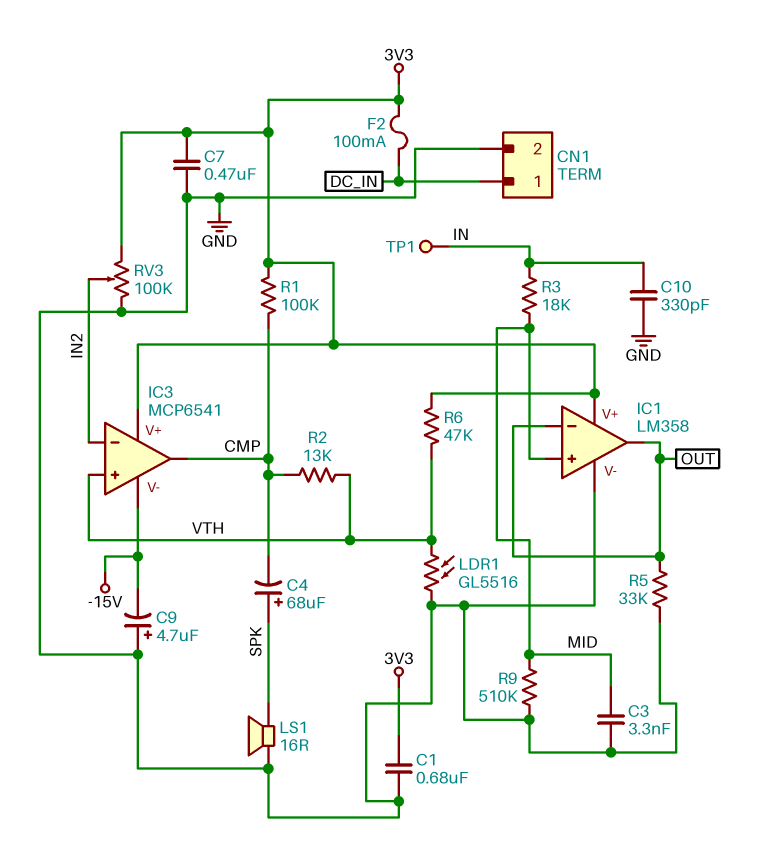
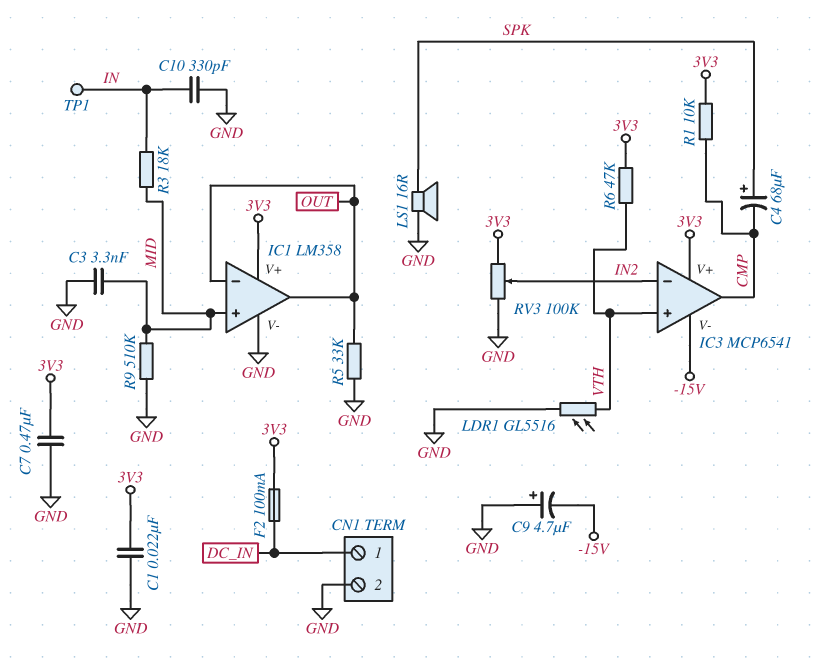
C1: 680nF (3V3, GND) -> 22nF (3V3, GND)
R1: 100k (3V3, CMP) -> 10k (3V3, CMP)
R2: 13k (CMP, VTH) -> none

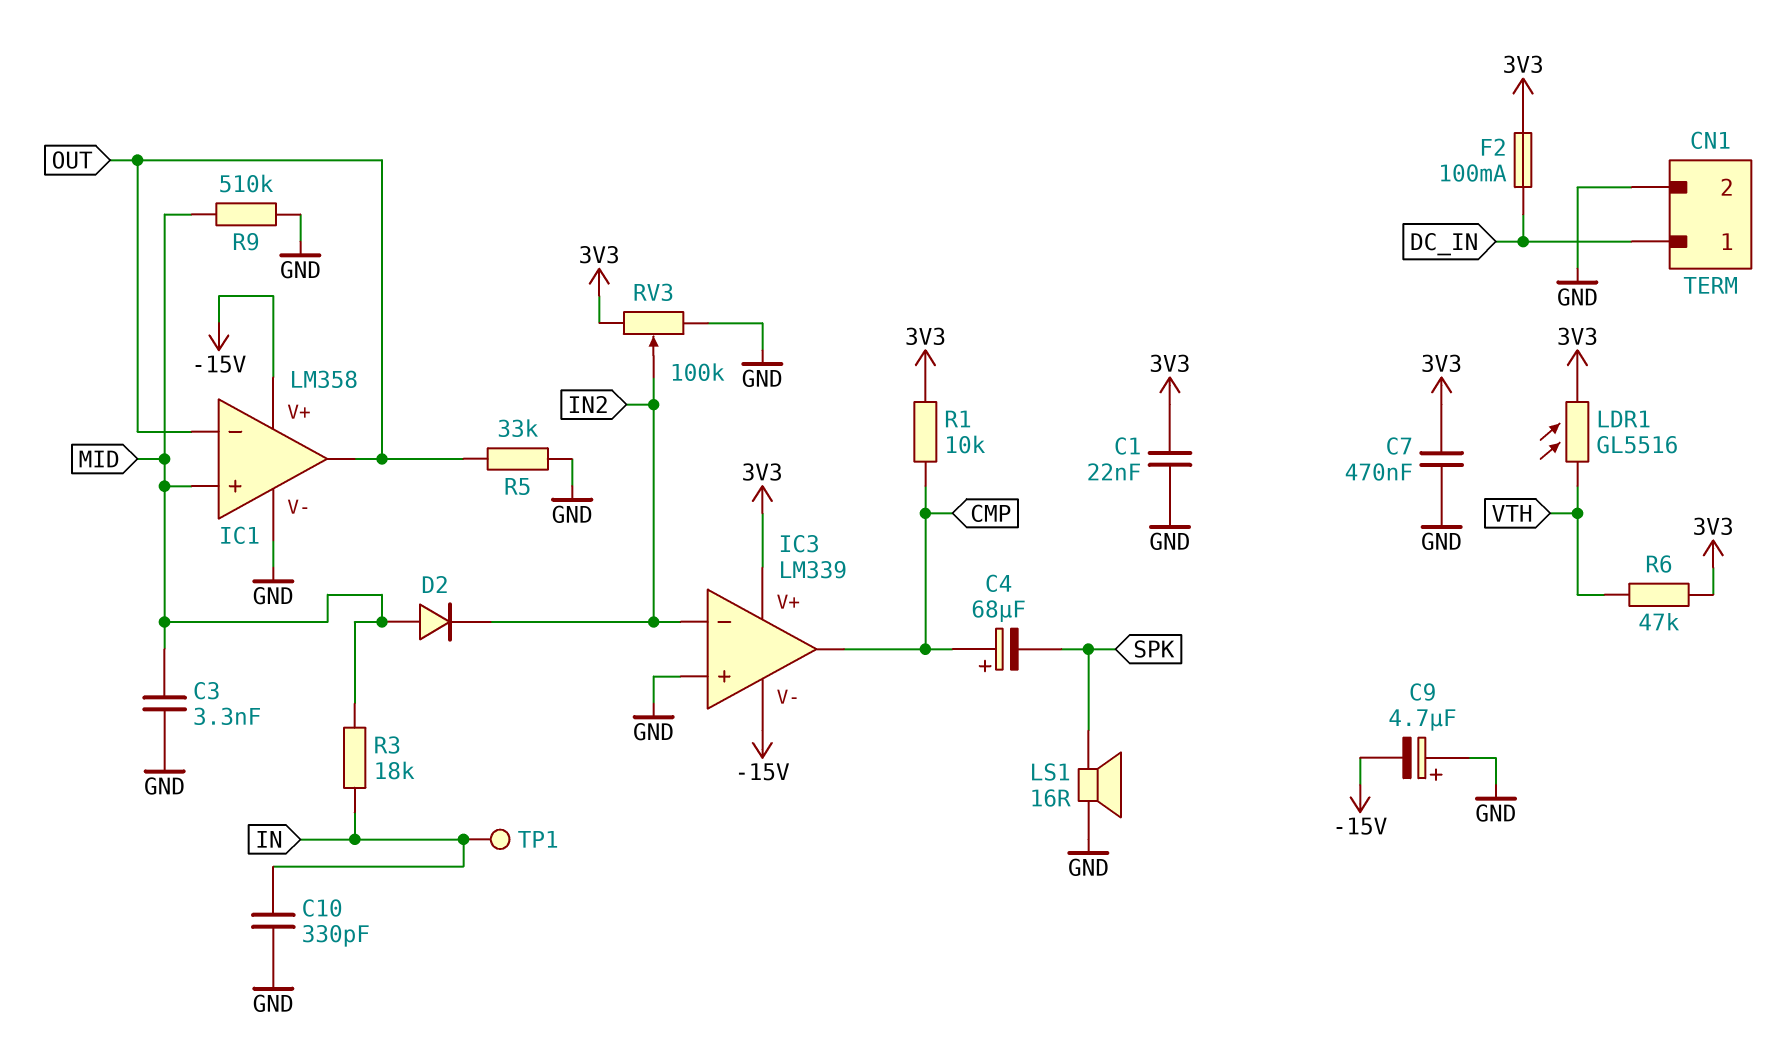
C4: 68uF (plus SPK, minus CMP) -> 68uF (plus CMP, minus SPK)
D2: none -> diode (A MID, K IN2)
IC1 pin V+: 3V3 -> -15V
IC3: MCP6541 -> LM339
IC3 pin in+: VTH -> GND
LDR1: GL5516 (GND, VTH) -> GL5516 (3V3, VTH)

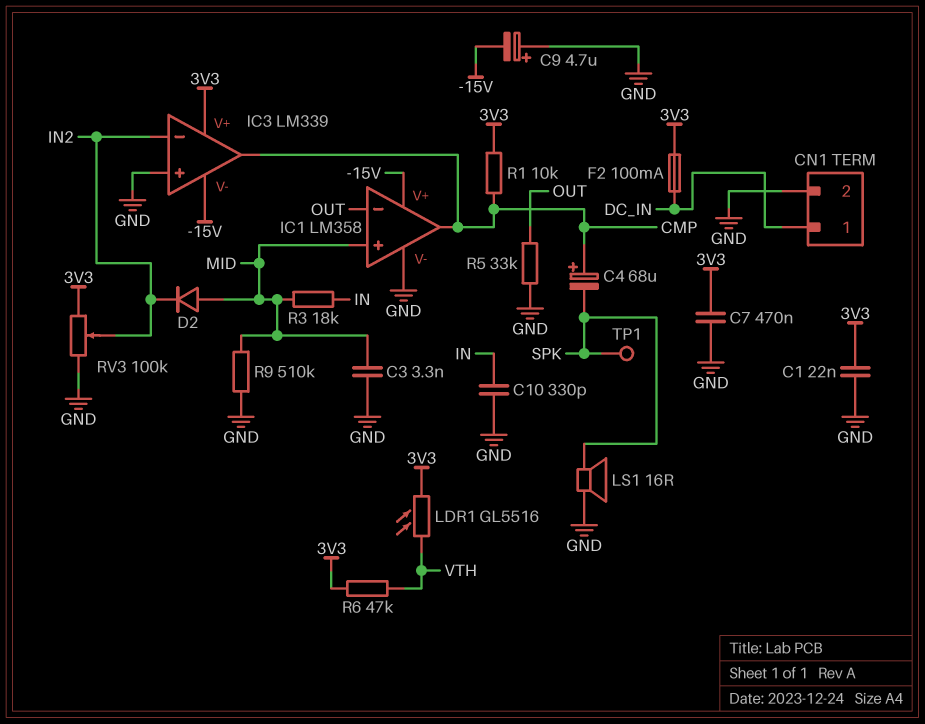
IC1 pin out: OUT -> CMP
TP1: test point (IN) -> test point (SPK)

